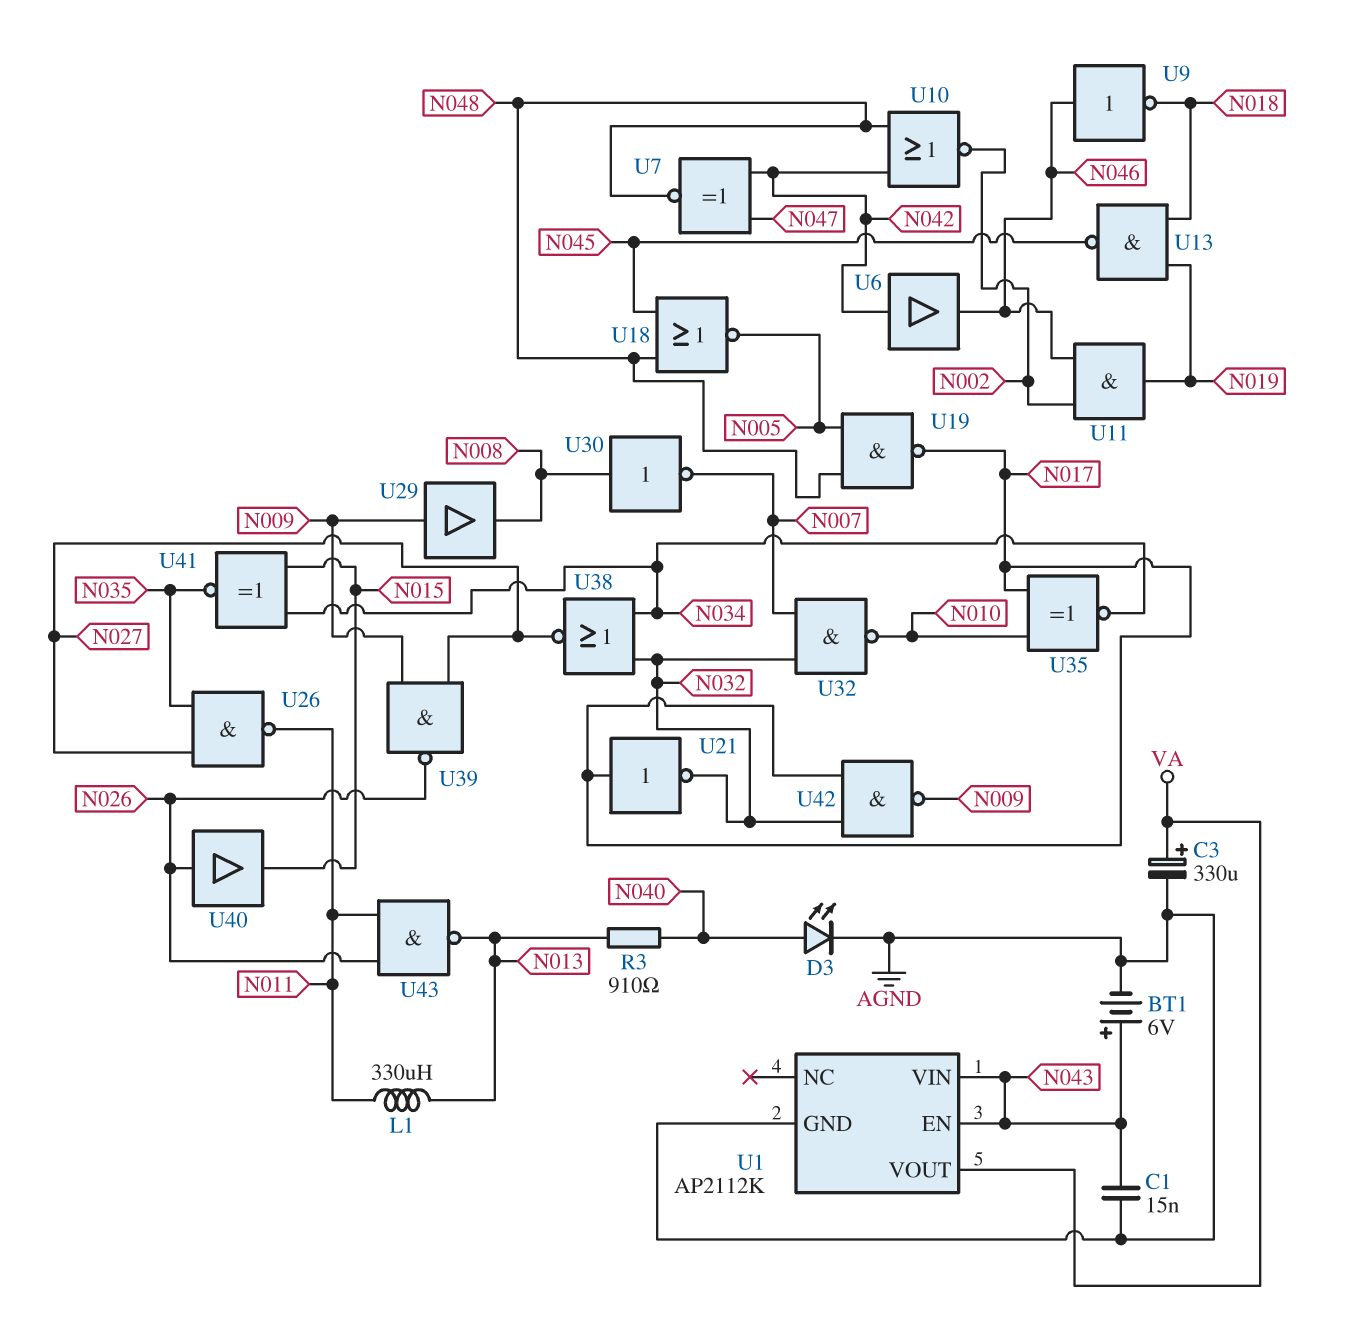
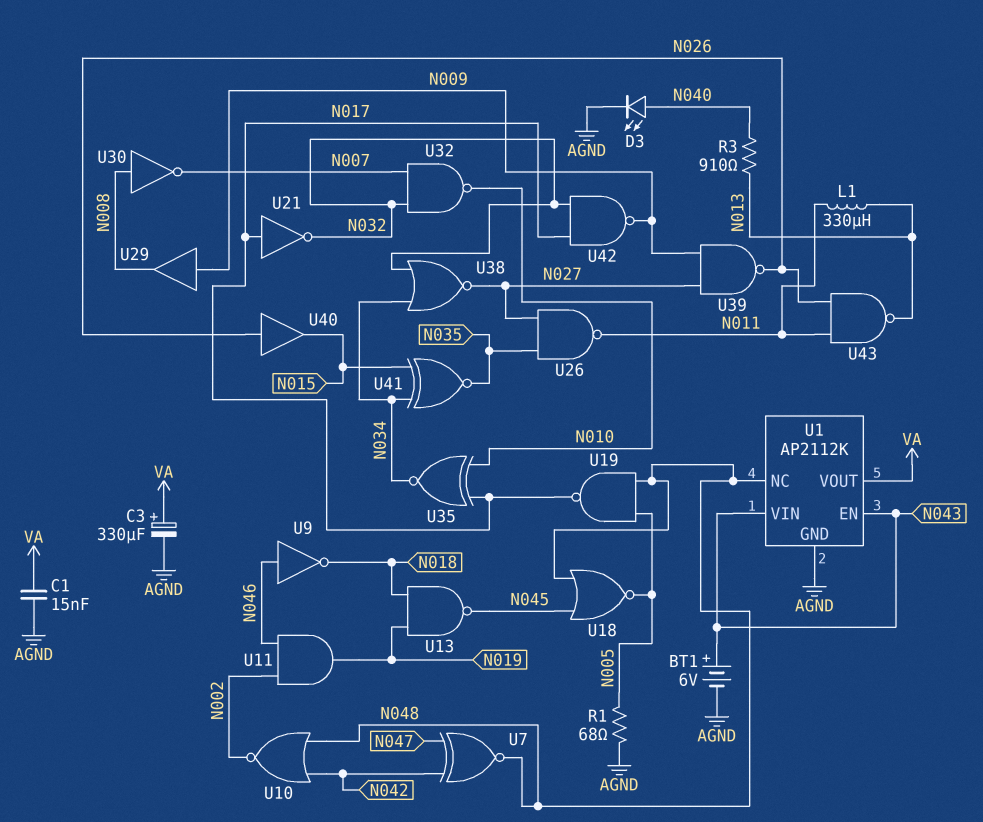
C1: 15nF (AGND, N043) -> 15nF (AGND, VA)
R1: none -> 68 (AGND, N005)
U1 pin NC: none -> N048
U6: buffer (in N042, out N046) -> none

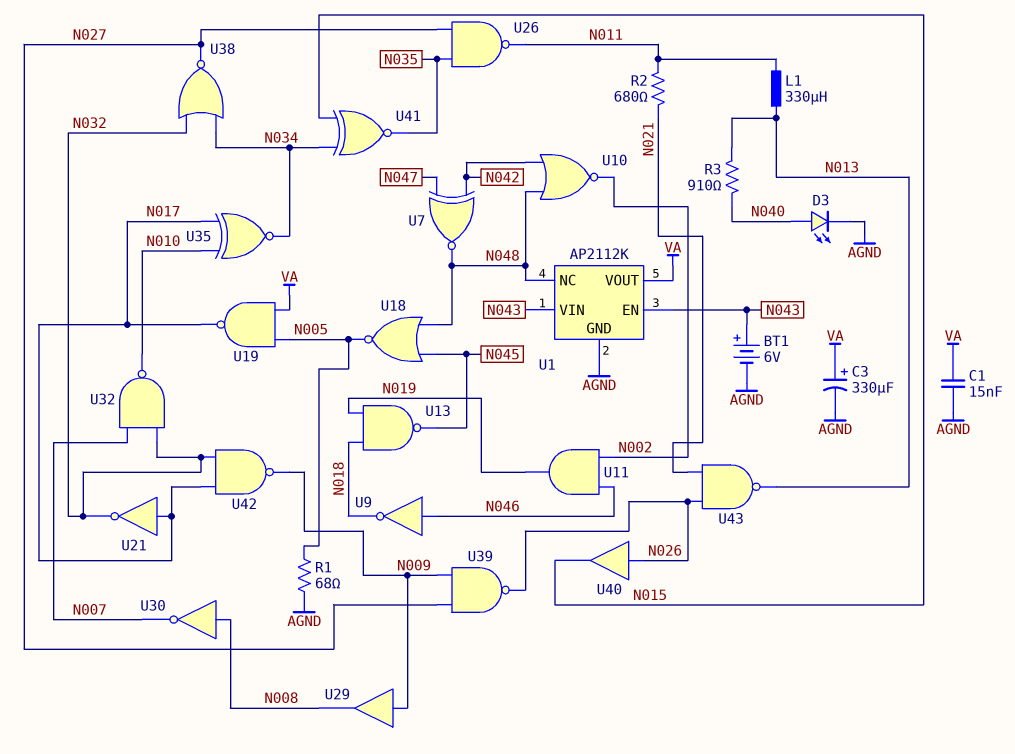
R2: none -> 680 (N011, N021)
U19: NAND (in N005, in N048, out N017) -> NAND (in N005, in VA, out N017)
U43: NAND (in N011, in N026, out N013) -> NAND (in N021, in N026, out N013)

